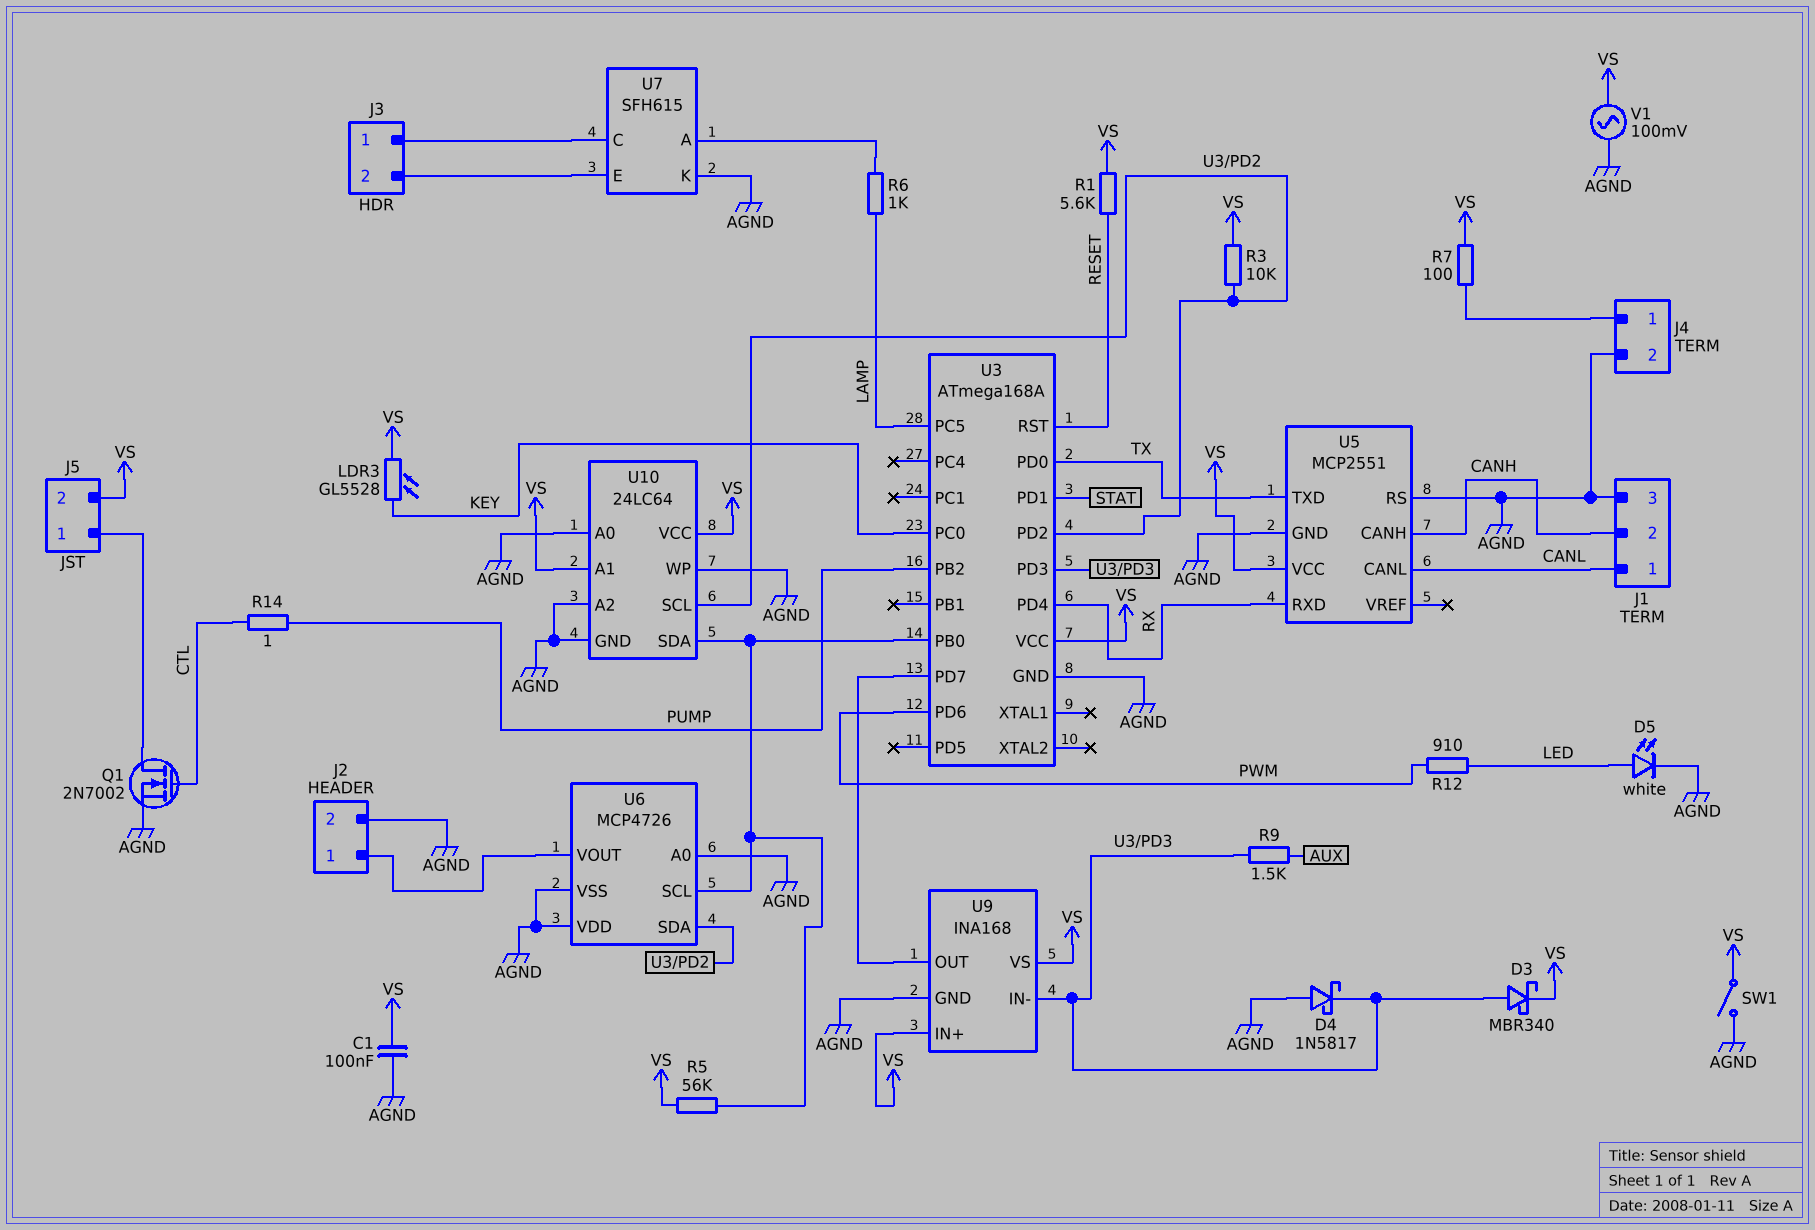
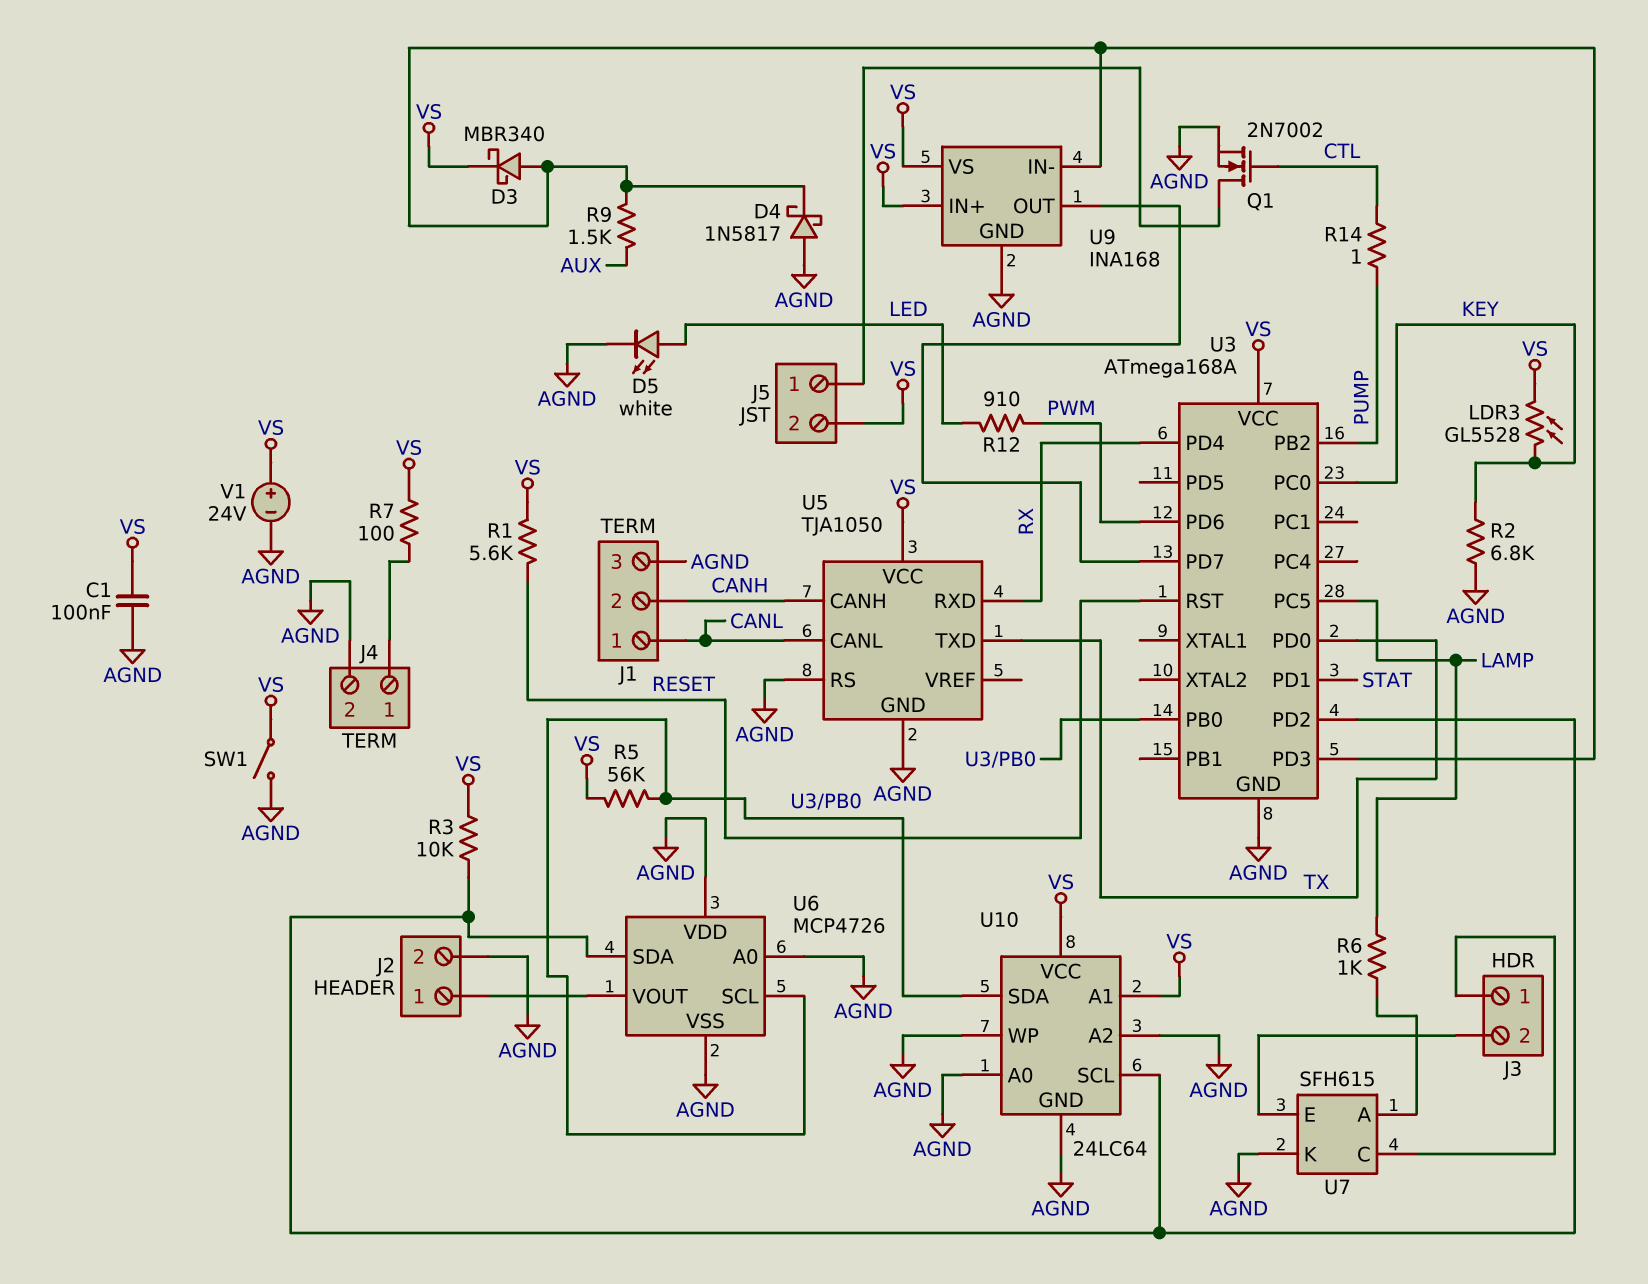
R2: none -> 6.8k (AGND, KEY)
U5: MCP2551 -> TJA1050
V1: AC 100mV (AGND, VS) -> 24V (plus VS, minus AGND)

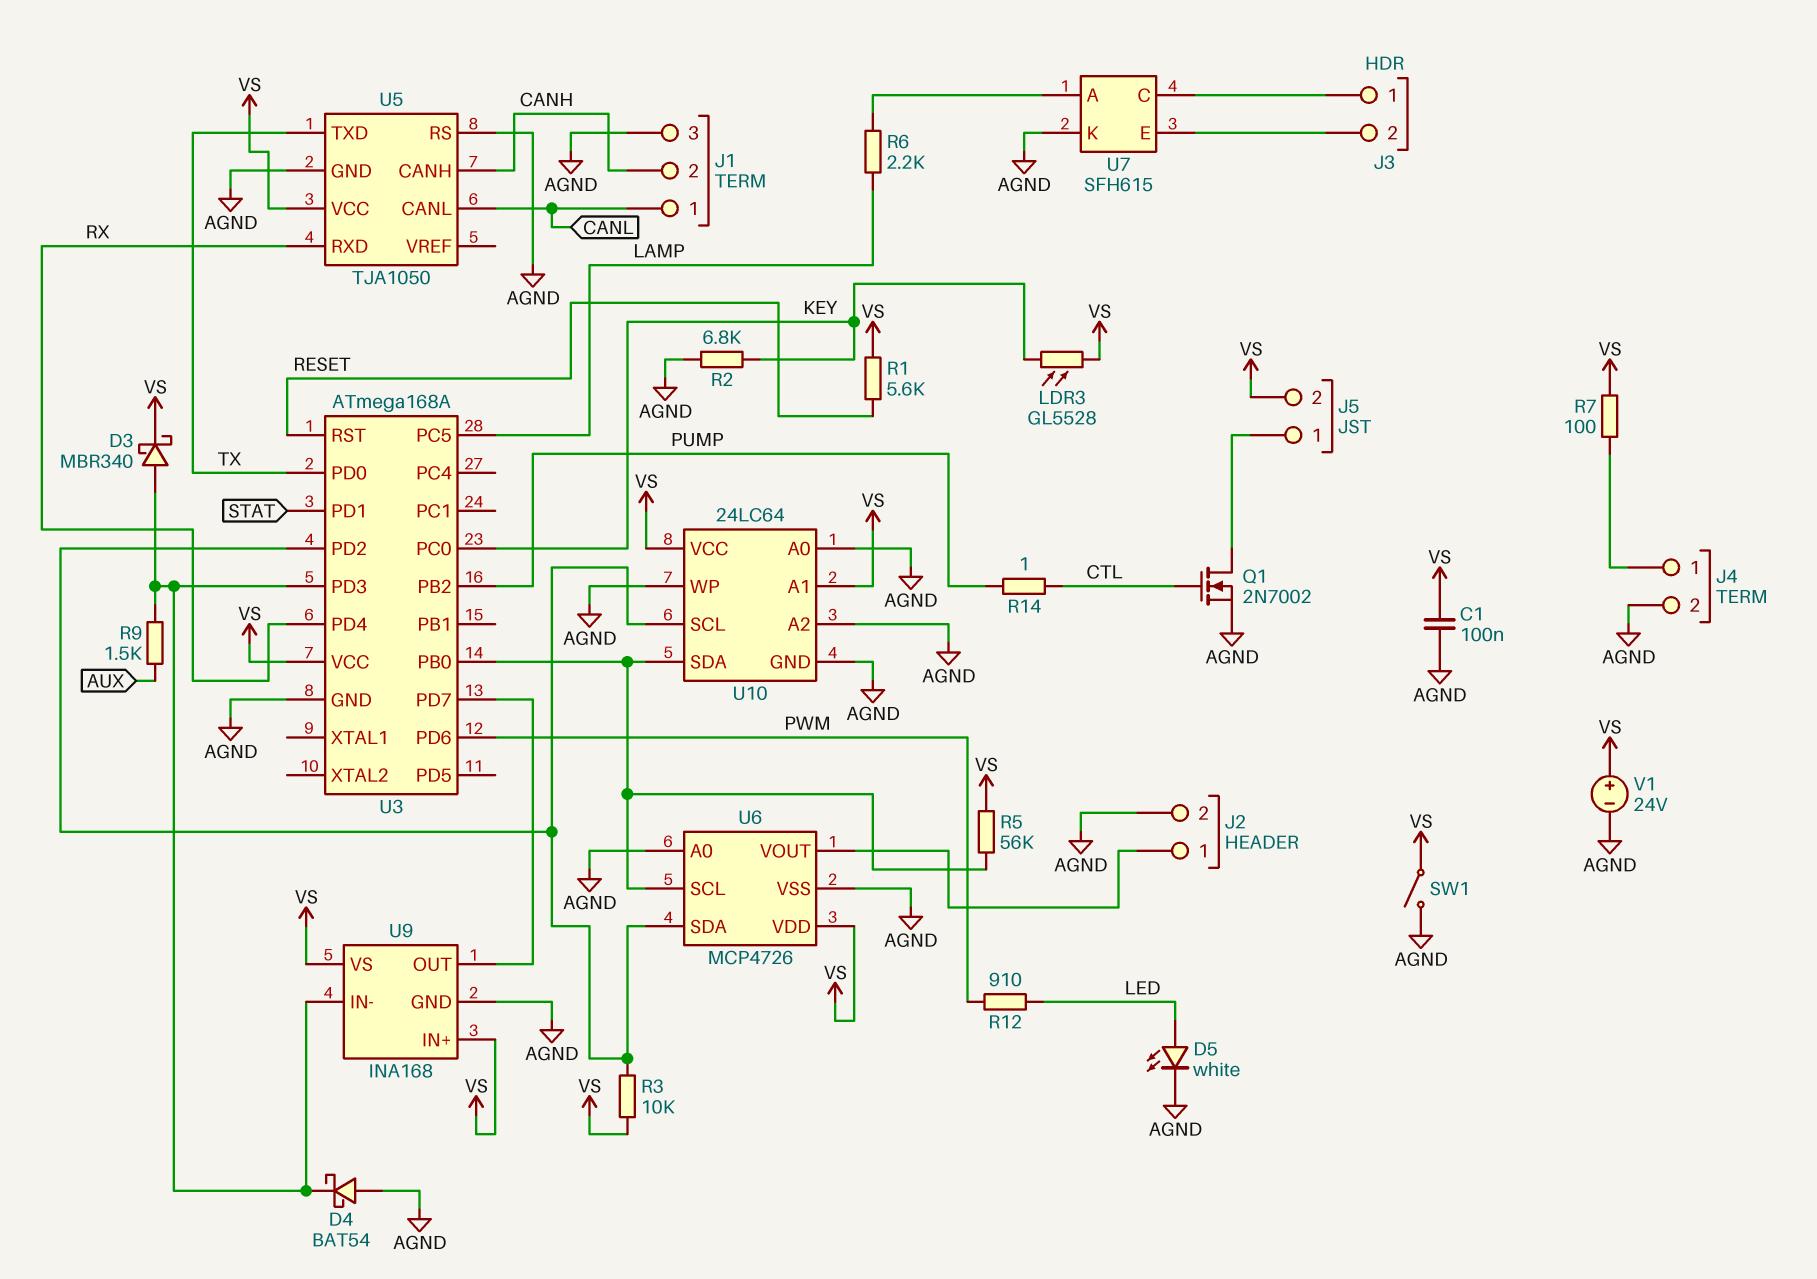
D4: schottky 1N5817 (A AGND, K U3/PD3) -> schottky BAT54 (A AGND, K U3/PD3)
R6: 1k (LAMP, U7/A) -> 2.2k (LAMP, U7/A)
U6 pin VDD: AGND -> VS

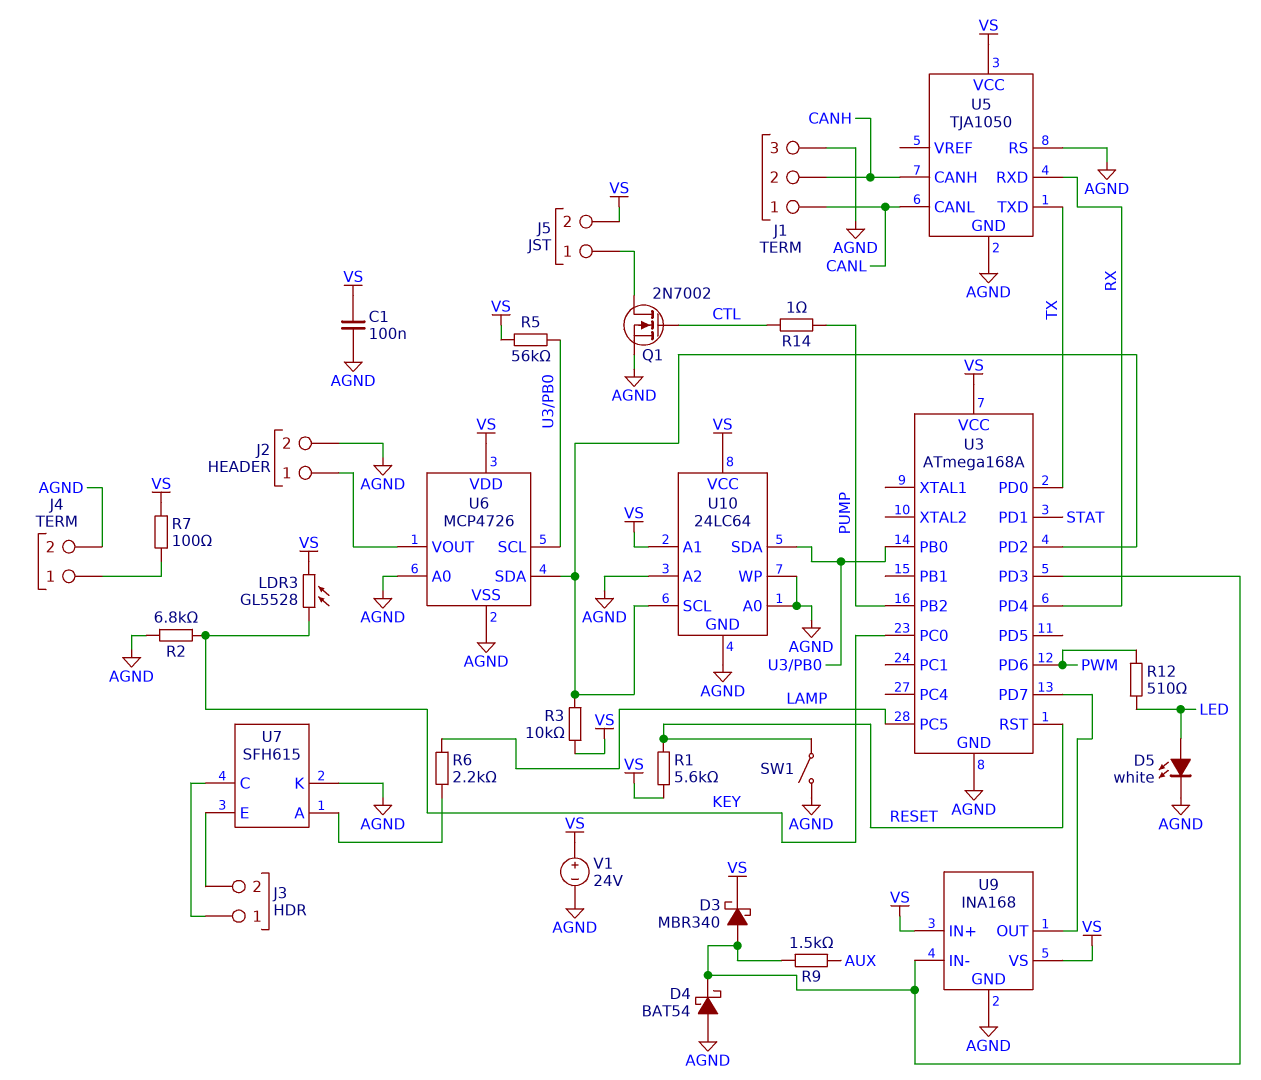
R12: 910 (LED, PWM) -> 510 (LED, PWM)
SW1: switch (AGND, VS) -> switch (AGND, RESET)

